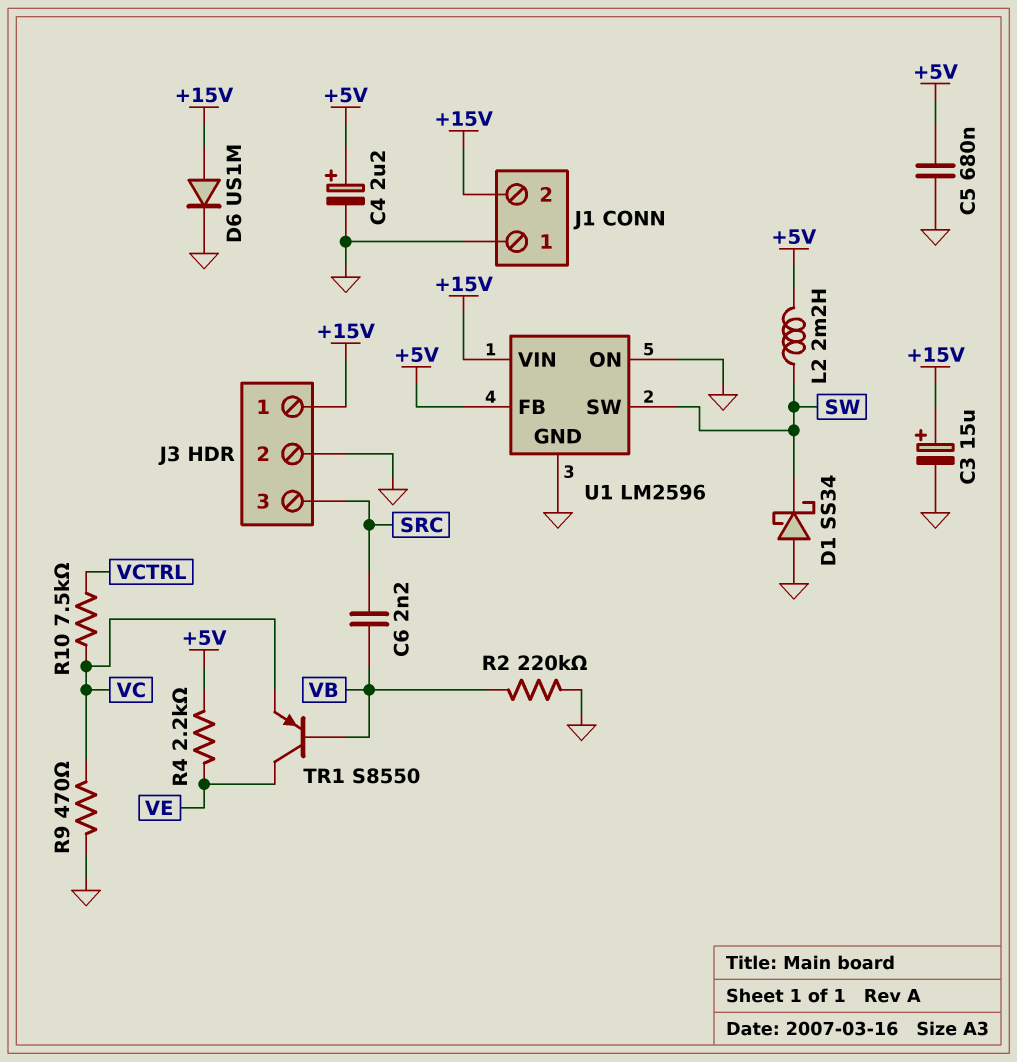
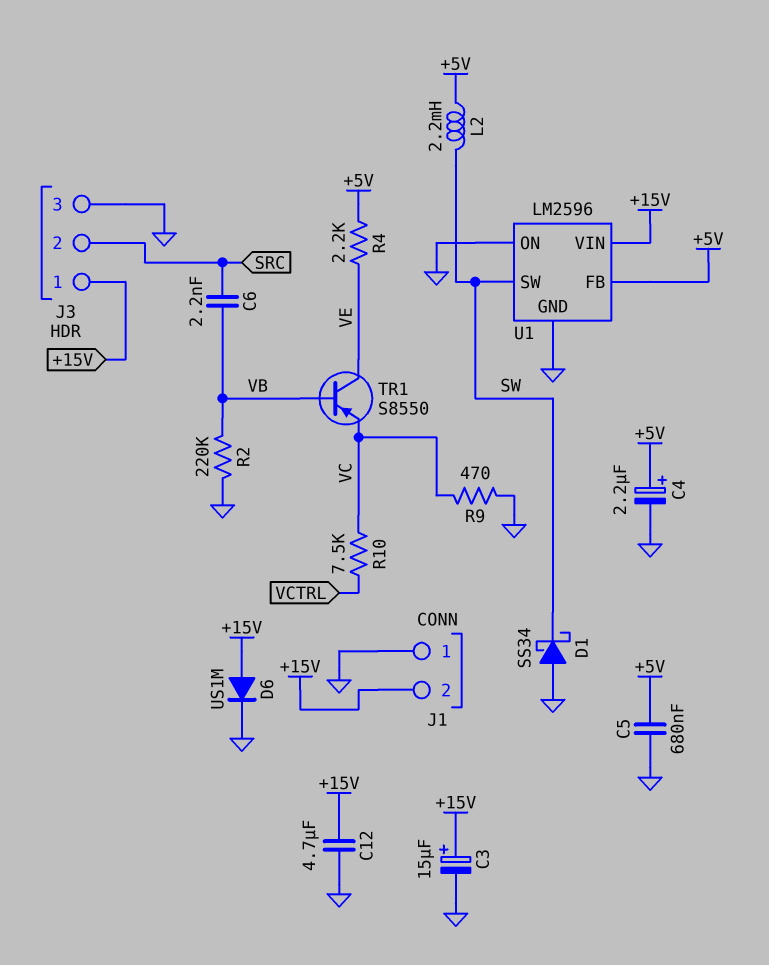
C12: none -> 4.7uF (+15V, GND)
J3 pin 2: GND -> SRC
J3 pin 3: SRC -> GND

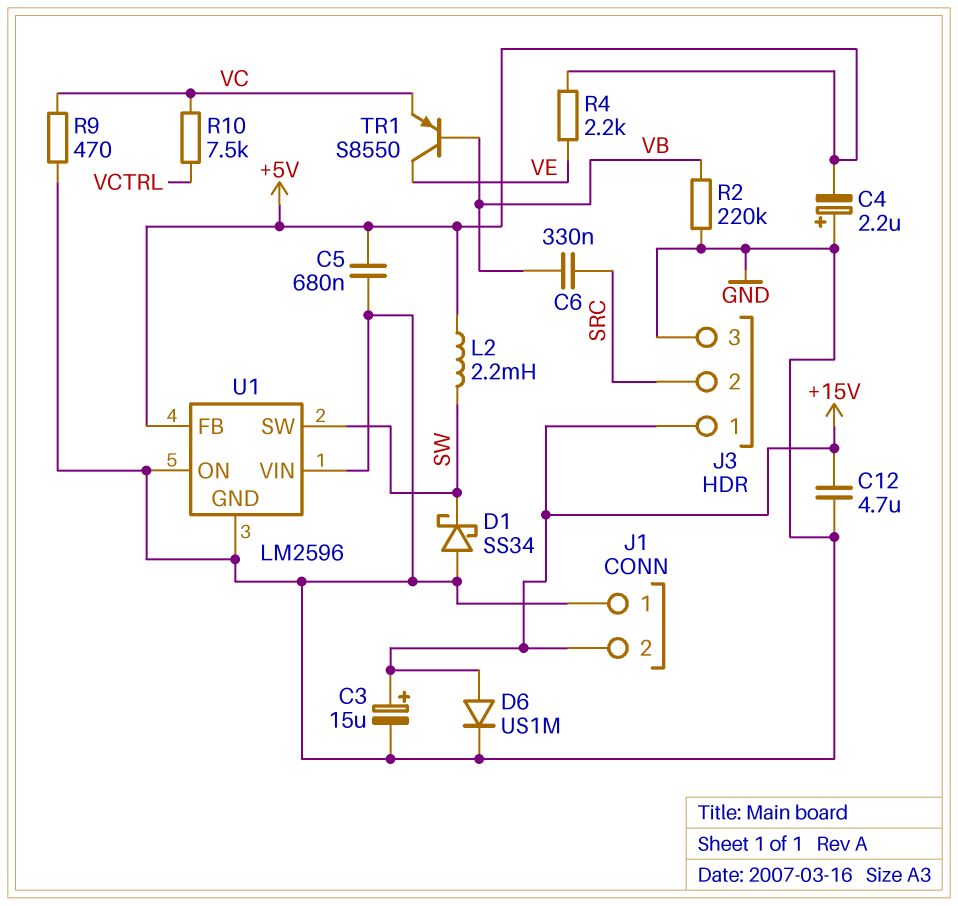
C4: 2.2uF (plus +5V, minus GND) -> 2.2uF (plus GND, minus +5V)
C6: 2.2nF (SRC, VB) -> 330nF (SRC, VB)
U1 pin VIN: +15V -> GND

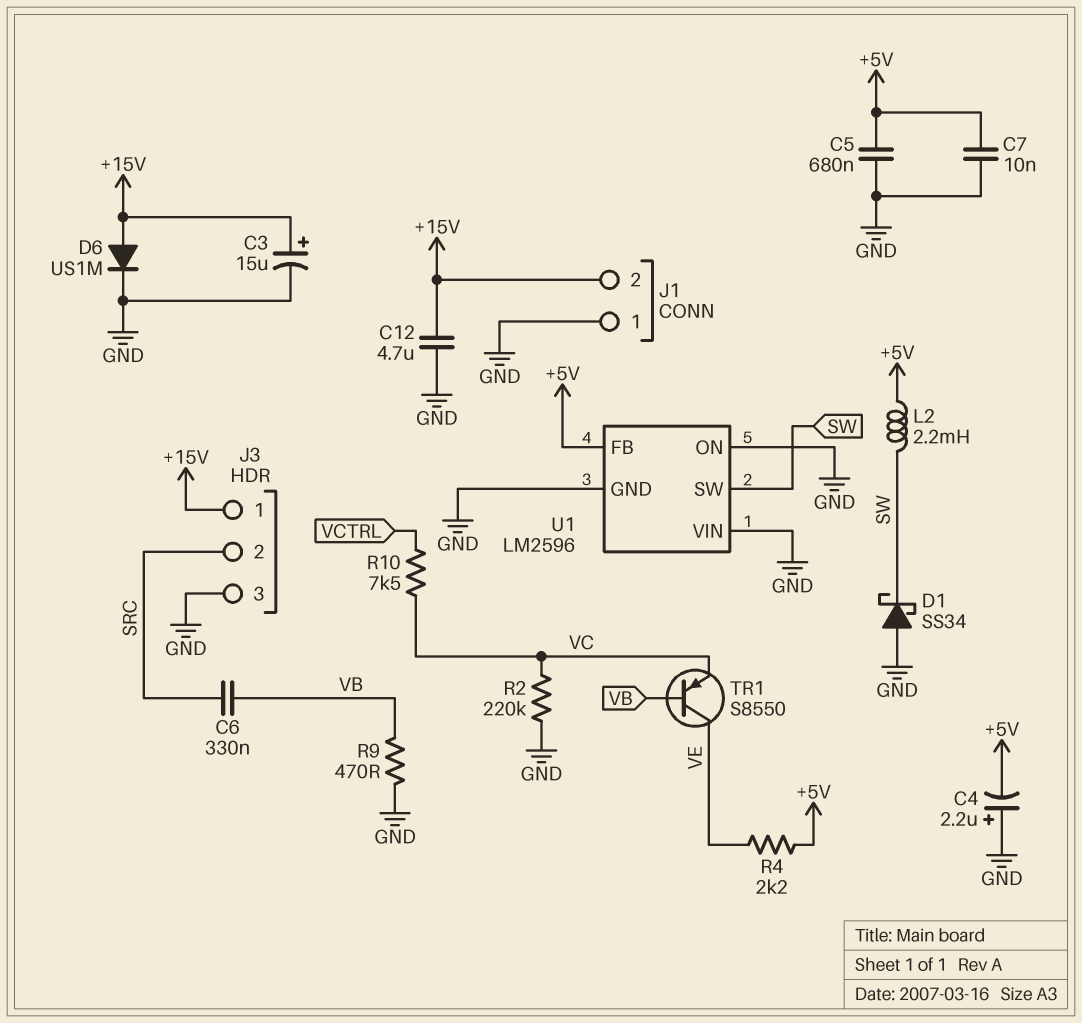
C7: none -> 10nF (+5V, GND)
R2: 220k (GND, VB) -> 220k (GND, VC)
R9: 470 (GND, VC) -> 470 (GND, VB)

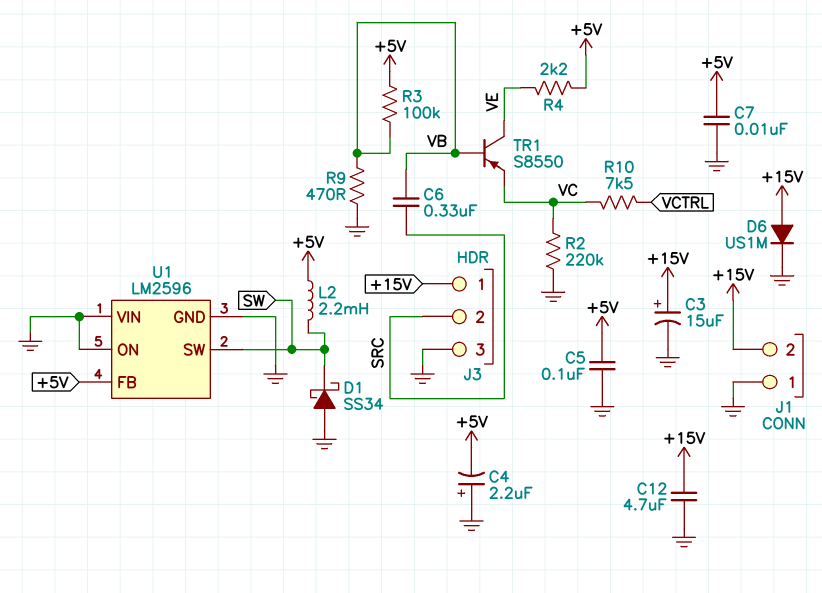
C5: 680nF (+5V, GND) -> 100nF (+5V, GND)
R3: none -> 100k (+5V, VB)

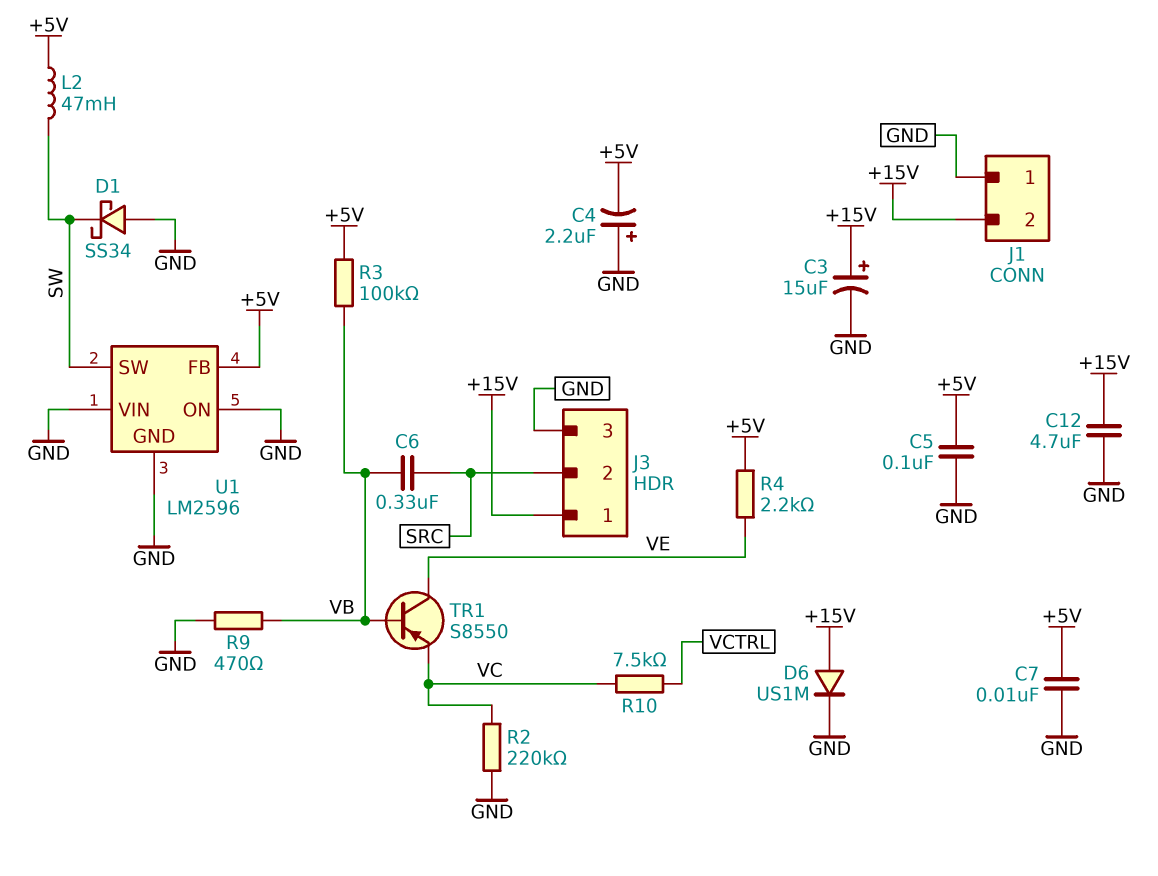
L2: 2.2mH (+5V, SW) -> 47mH (+5V, SW)

